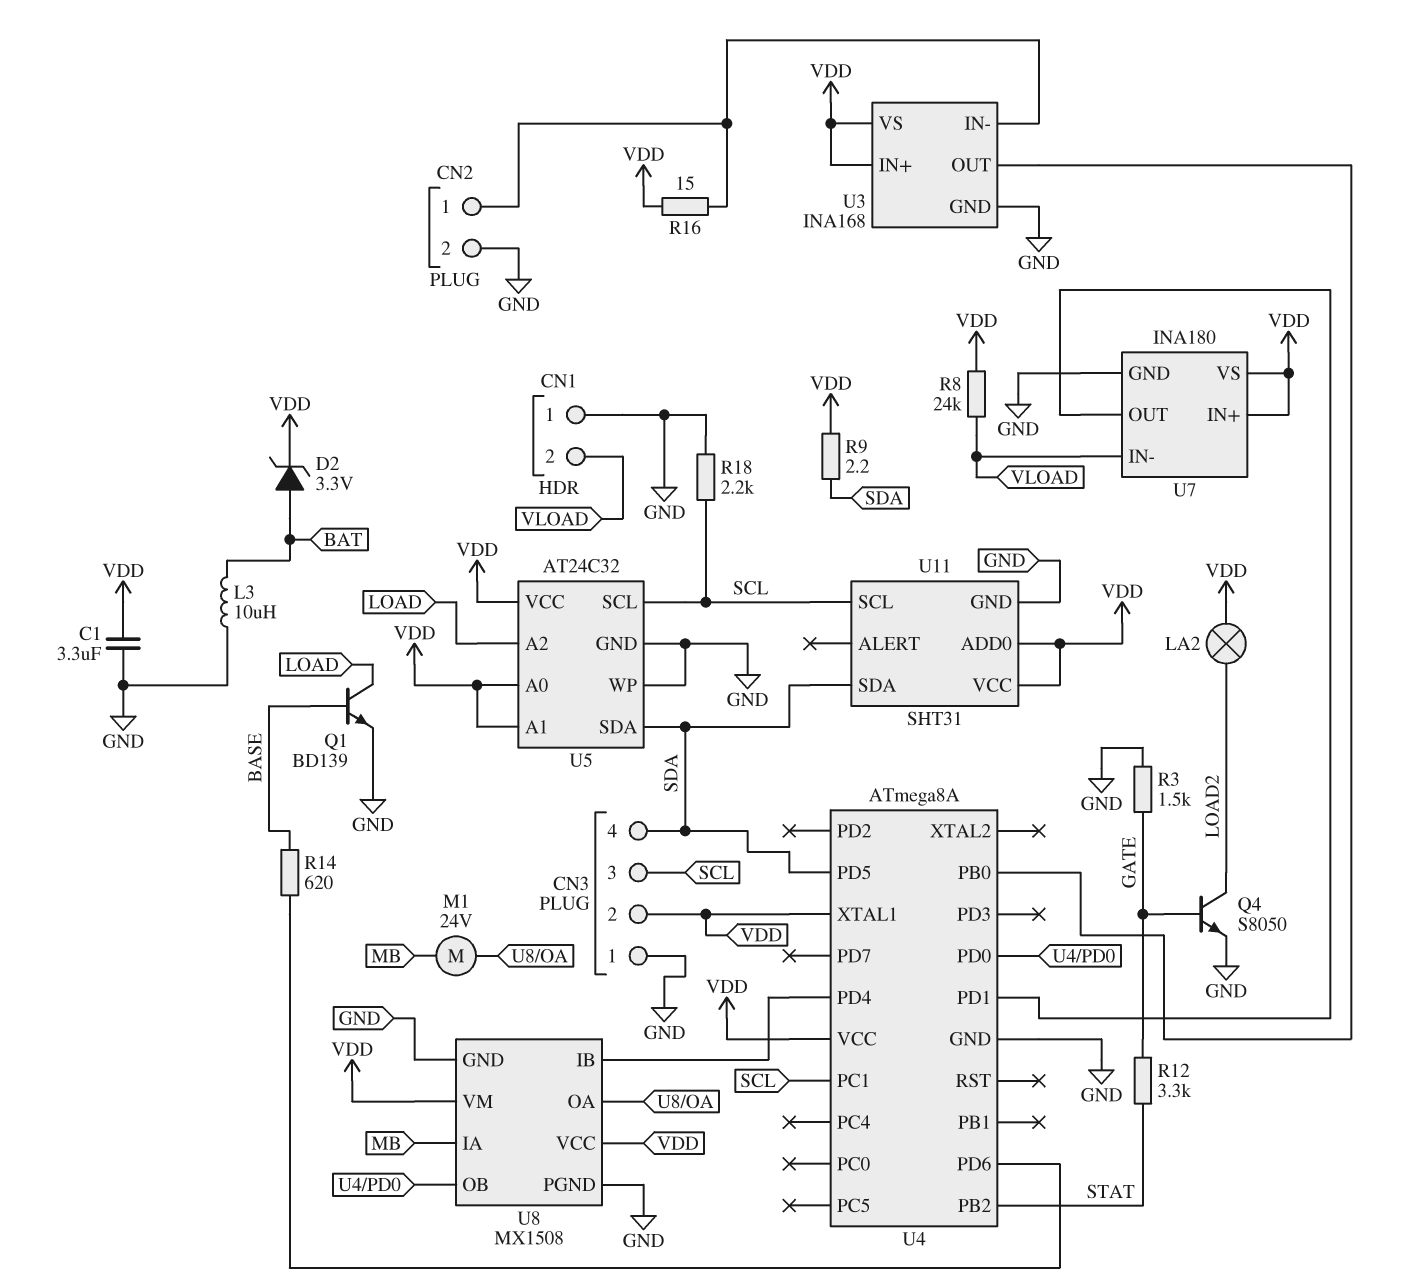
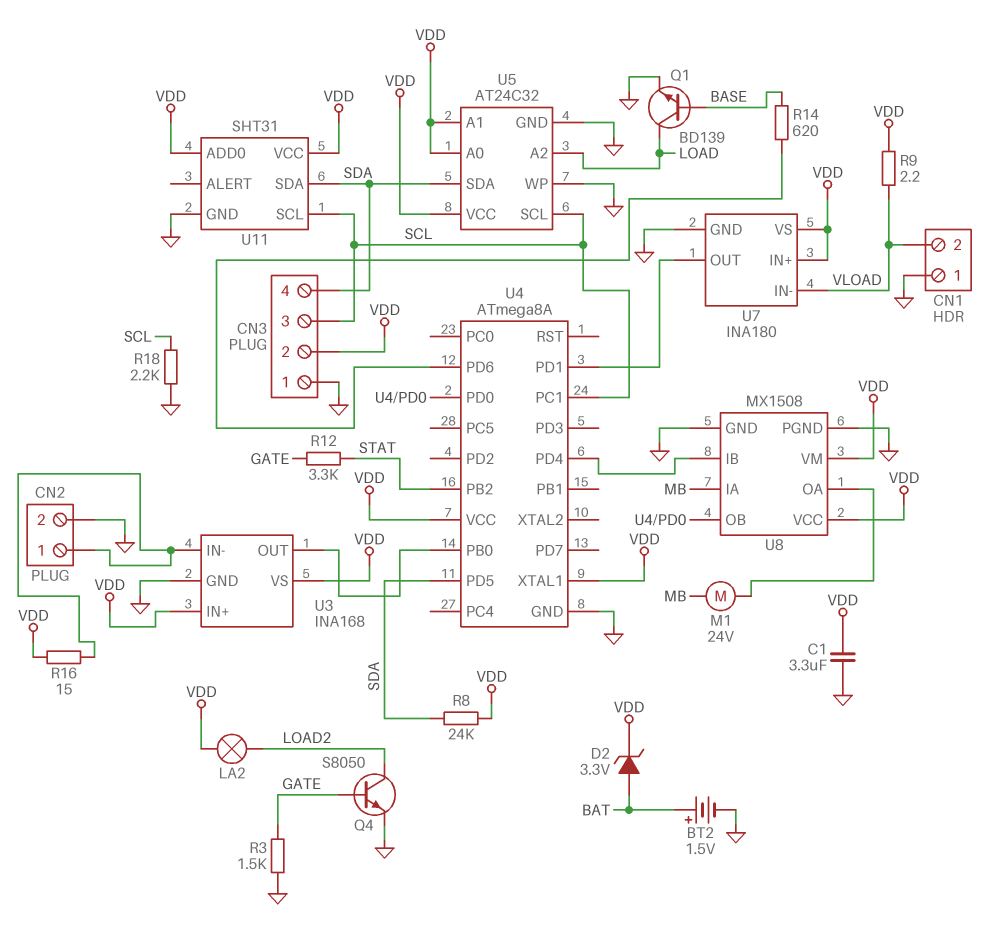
BT2: none -> 1.5V (plus BAT, minus GND)
L3: 10uH (BAT, GND) -> none
R8: 24k (VDD, VLOAD) -> 24k (SDA, VDD)
R9: 2.2 (SDA, VDD) -> 2.2 (VDD, VLOAD)

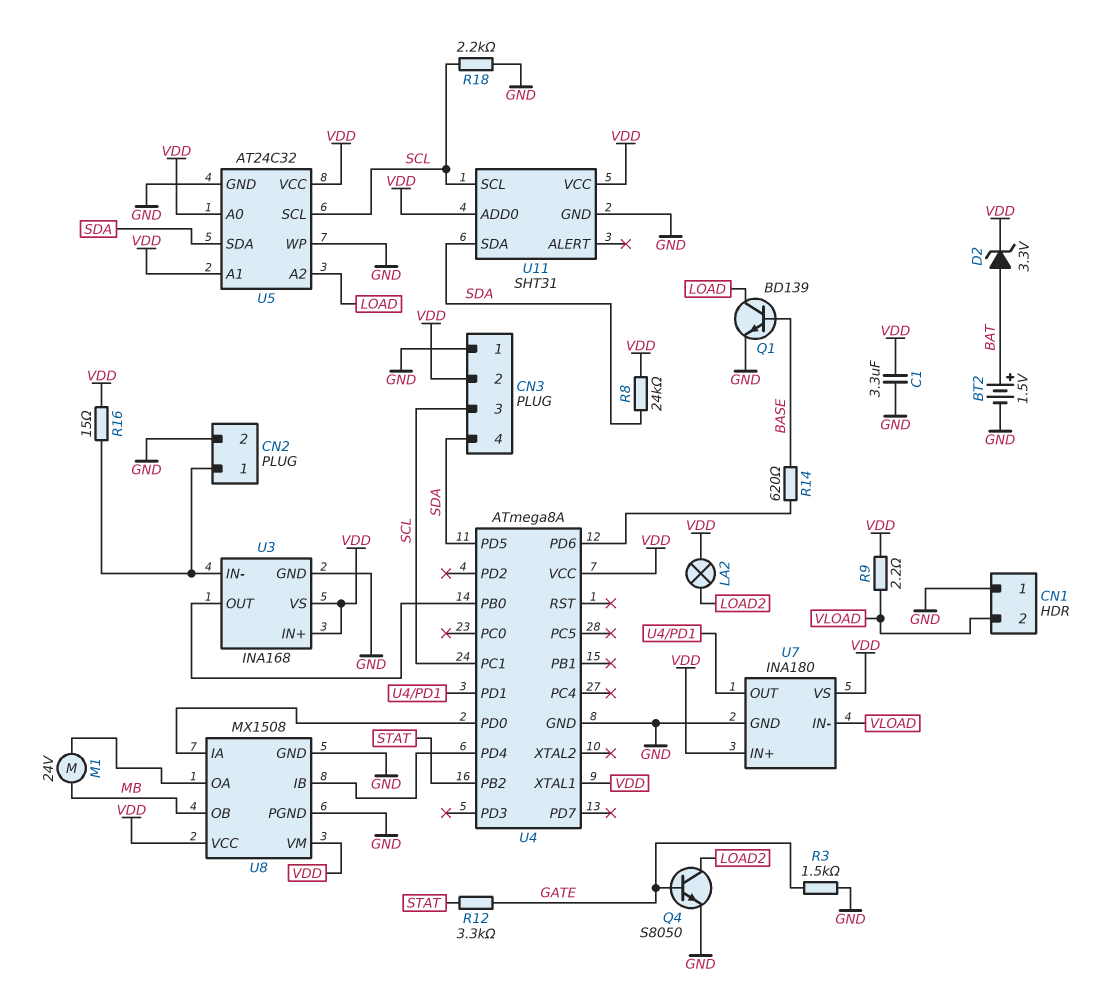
U8 pin IA: MB -> U4/PD0
U8 pin OB: U4/PD0 -> MB

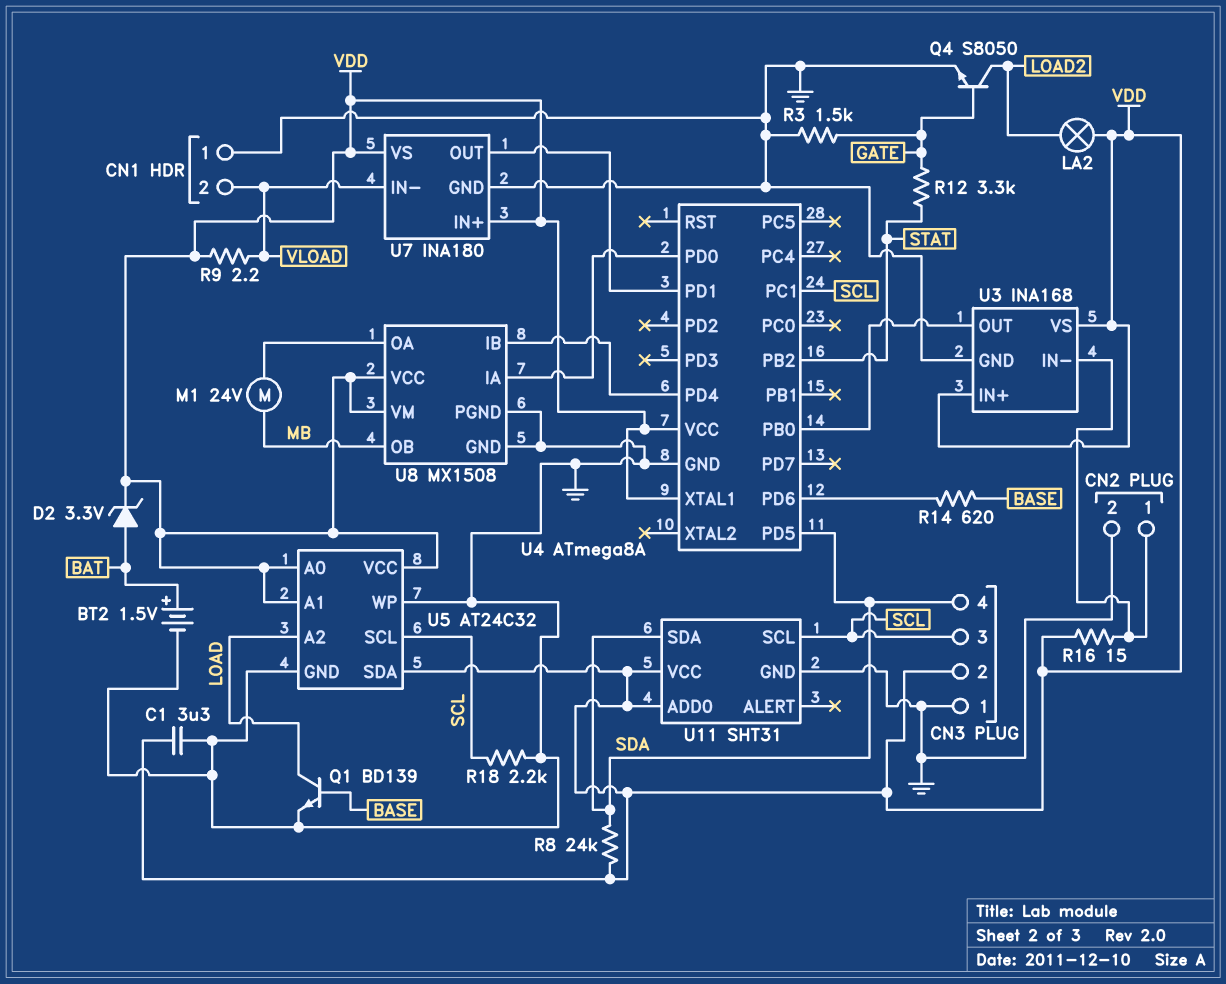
U5 pin SDA: SDA -> VDD

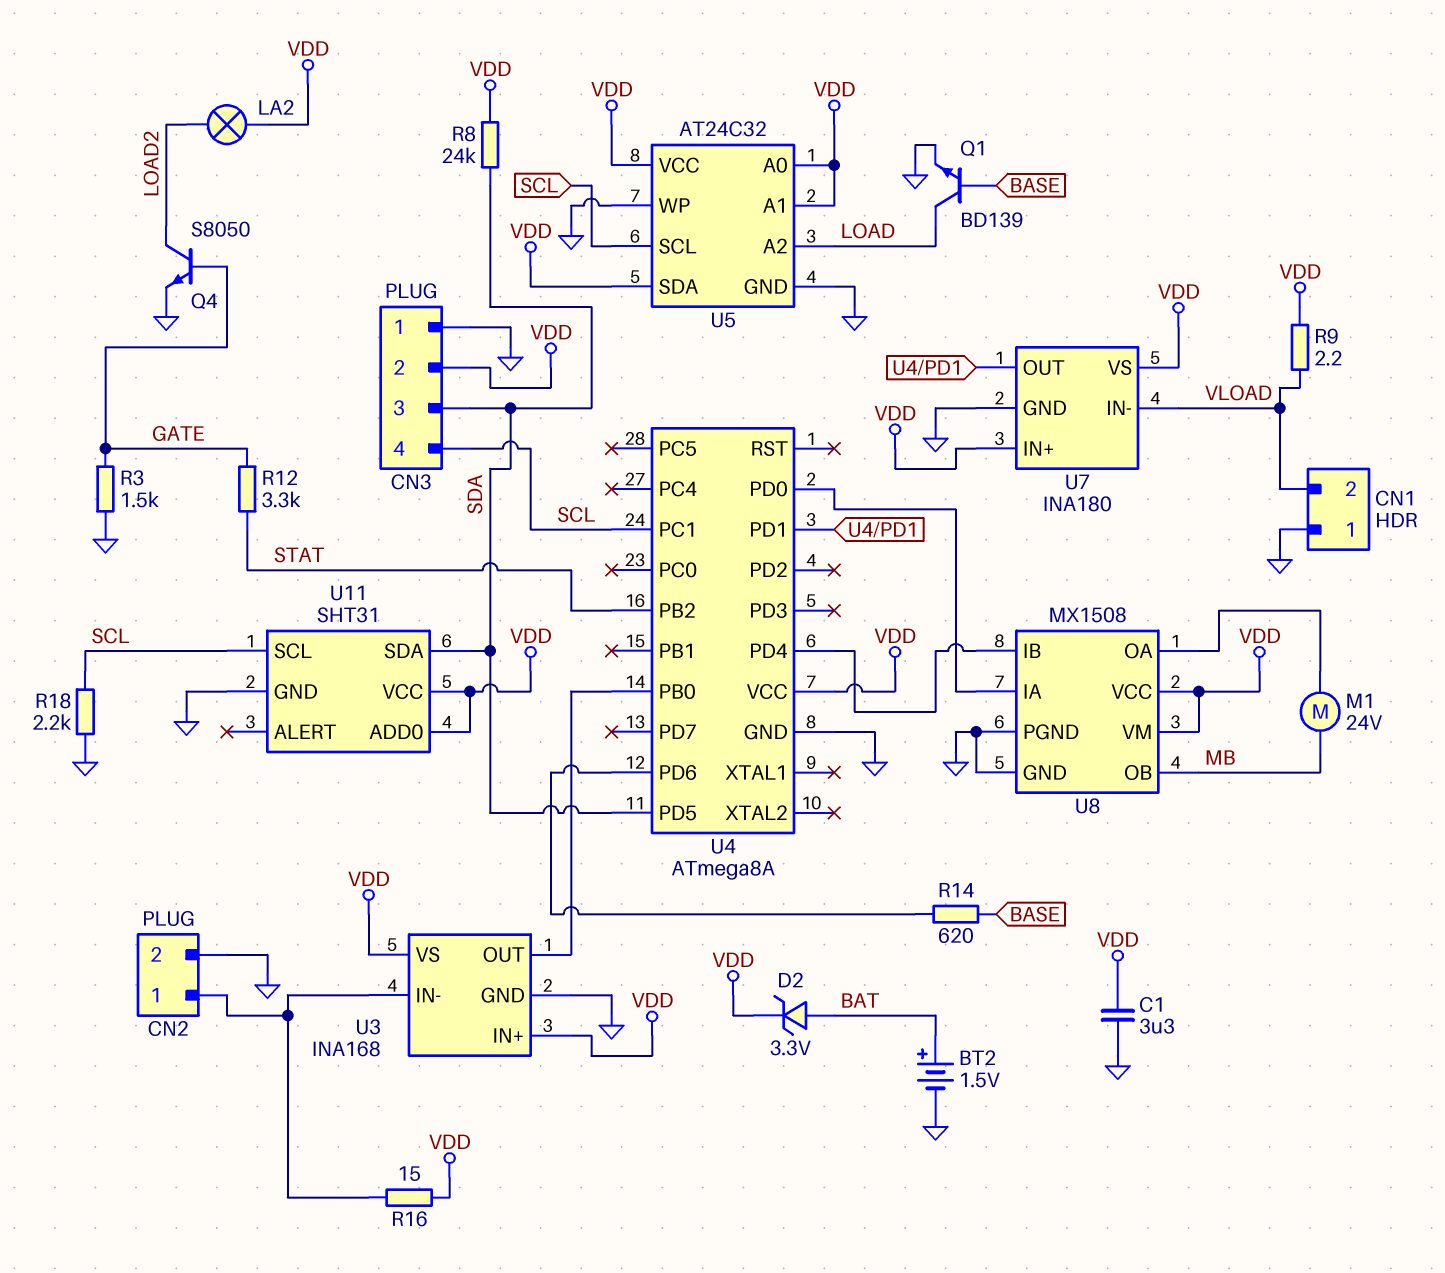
CN3 pin 3: SCL -> SDA
CN3 pin 4: SDA -> SCL
U4 pin XTAL1: VDD -> none

